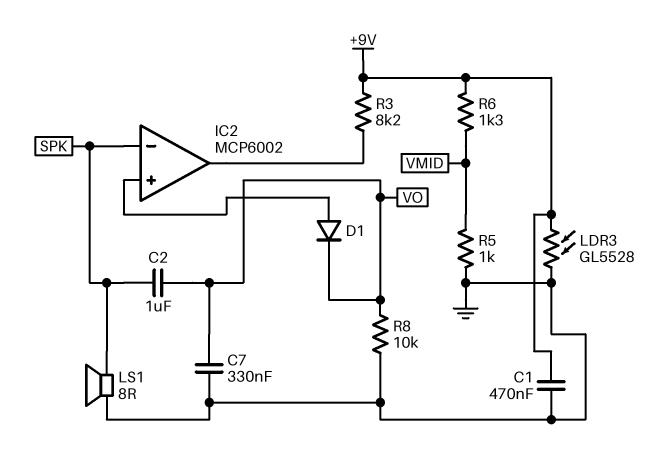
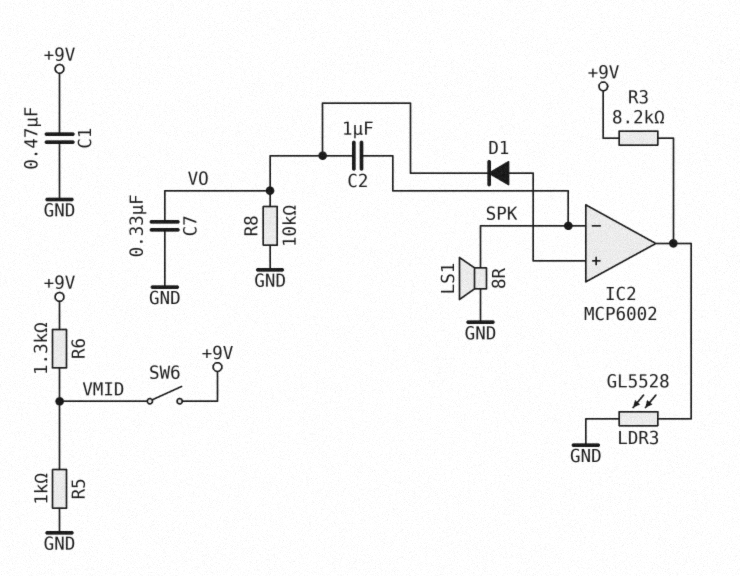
LDR3: GL5528 (+9V, GND) -> GL5528 (GND, IC2/out)
SW6: none -> switch (+9V, VMID)

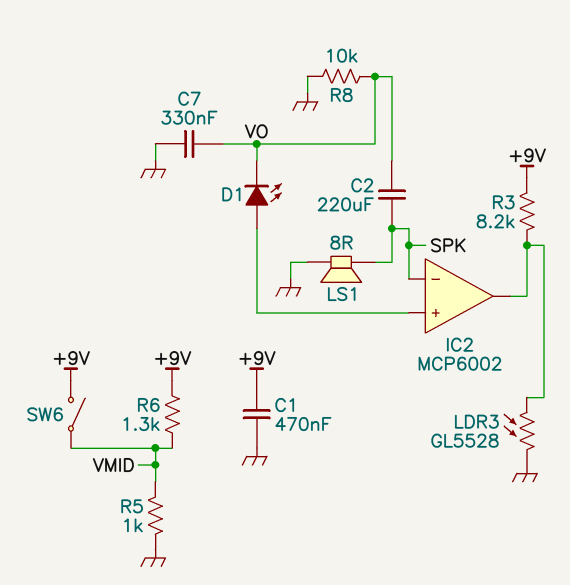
C2: 1uF (SPK, VO) -> 220uF (SPK, VO)
D1: diode (A IC2/in+, K VO) -> LED (A IC2/in+, K VO)

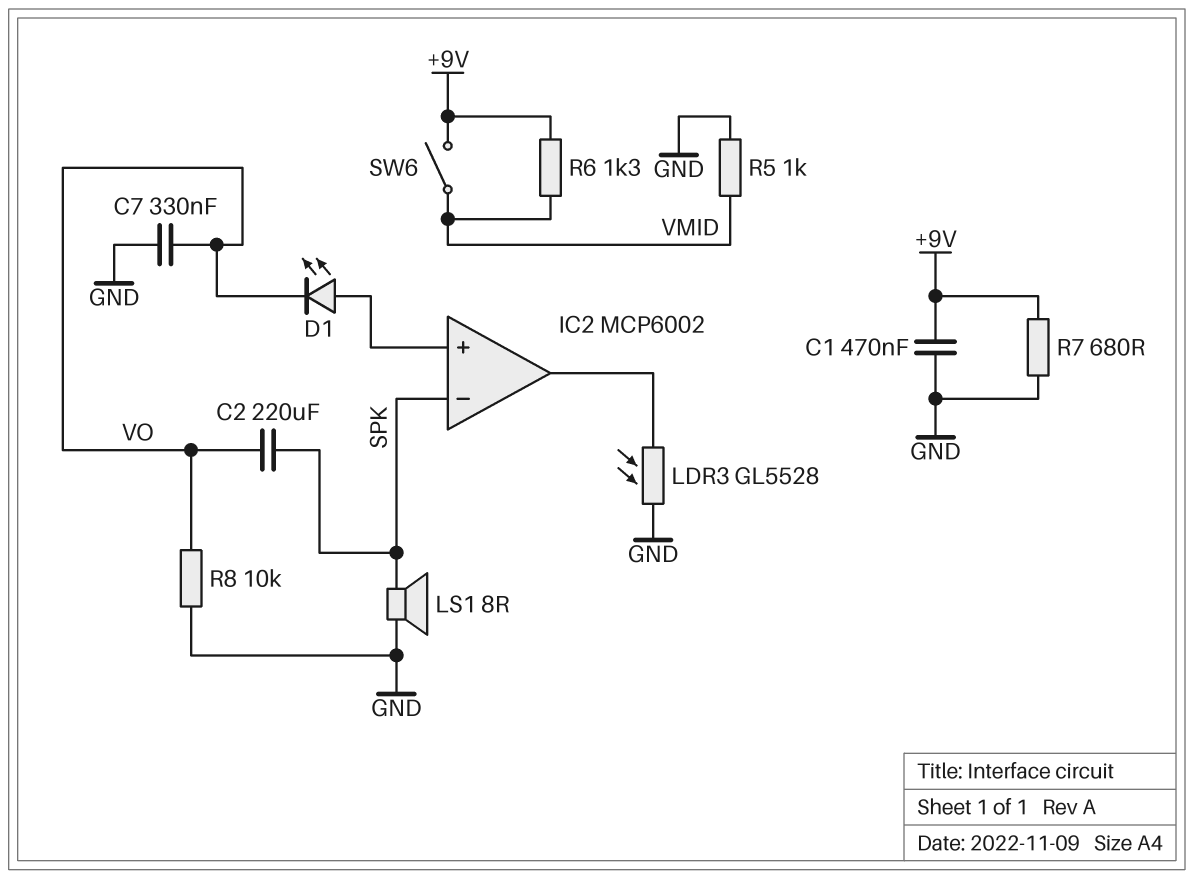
R3: 8.2k (+9V, IC2/out) -> none
R7: none -> 680 (+9V, GND)

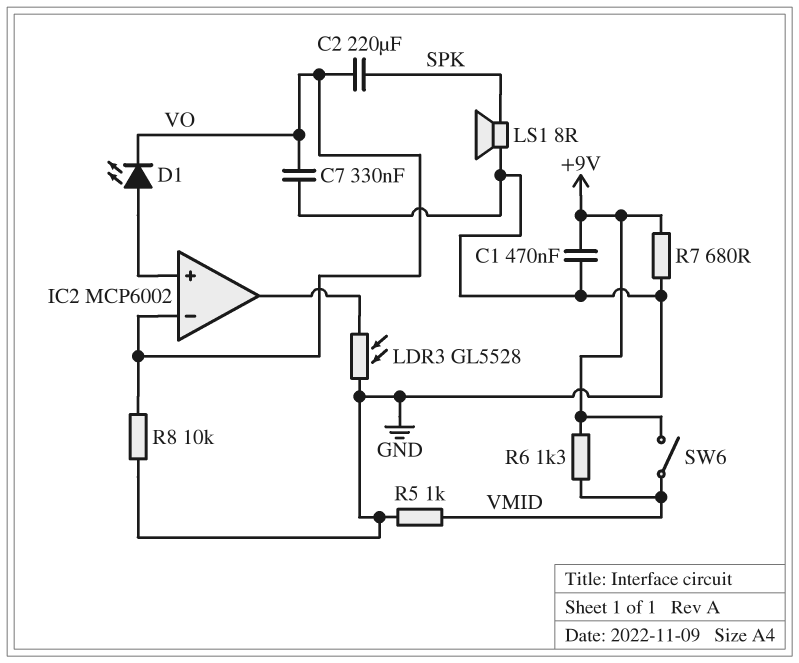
IC2 pin in-: SPK -> VO

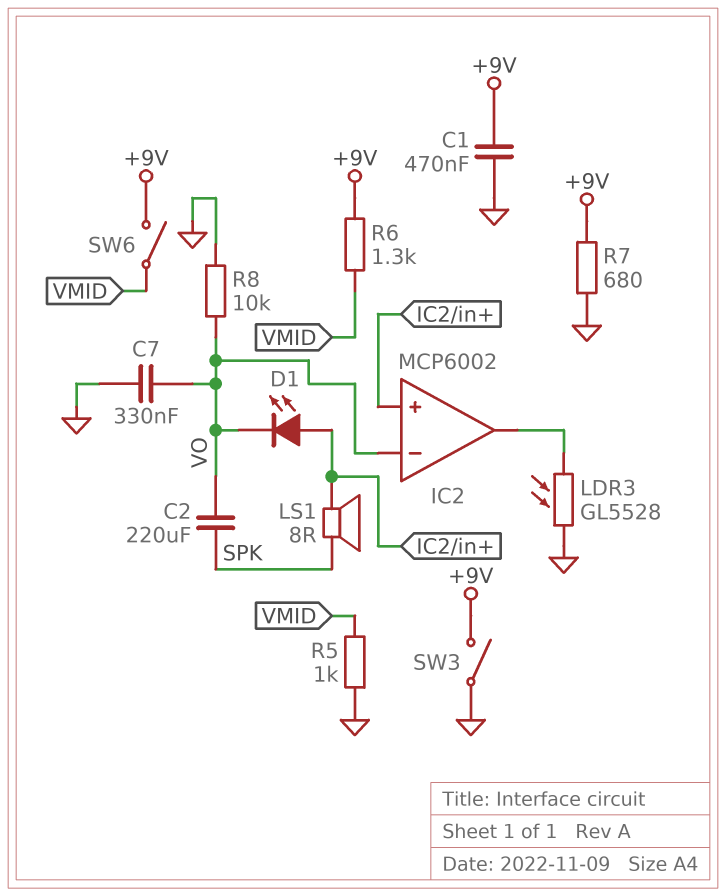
LS1: speaker 8R (GND, SPK) -> speaker 8R (IC2/in+, SPK)
SW3: none -> switch (+9V, GND)

